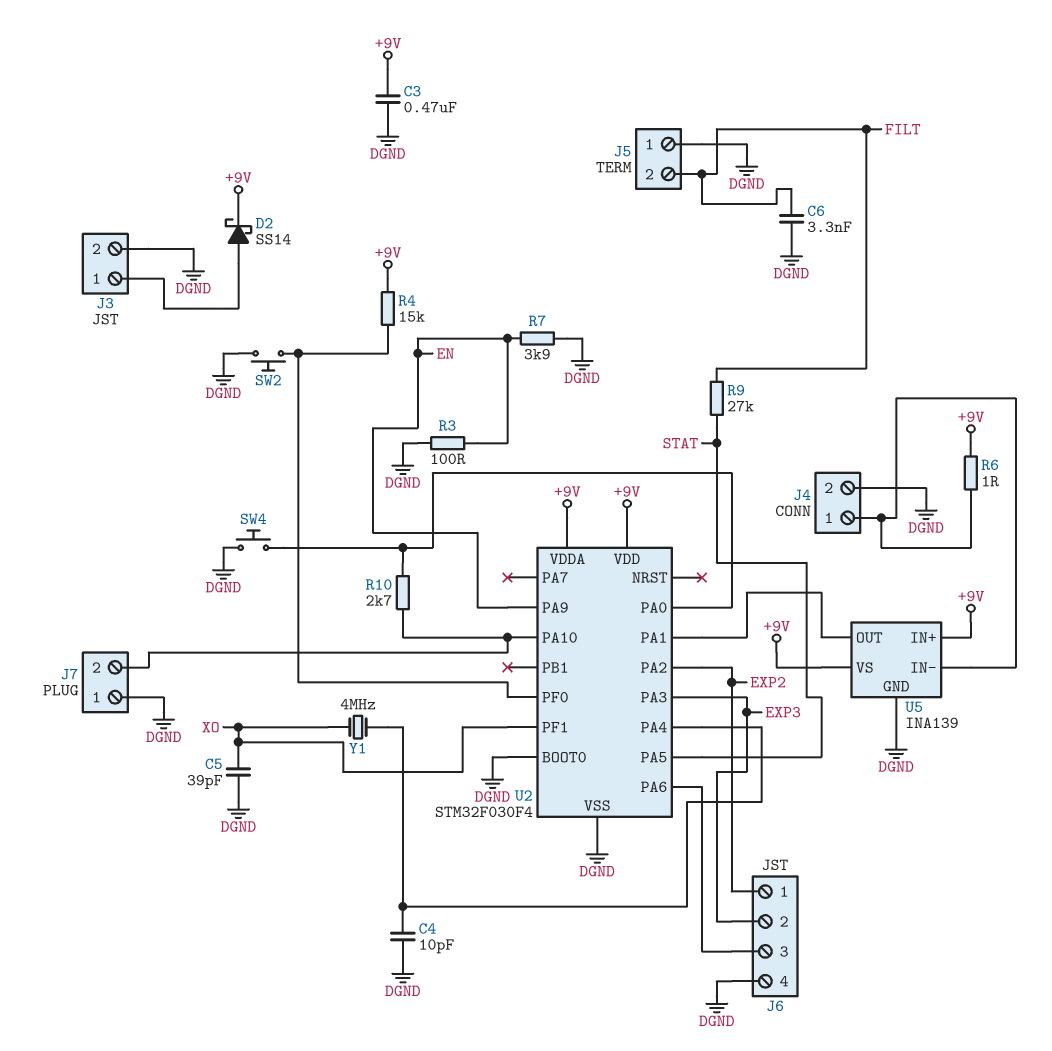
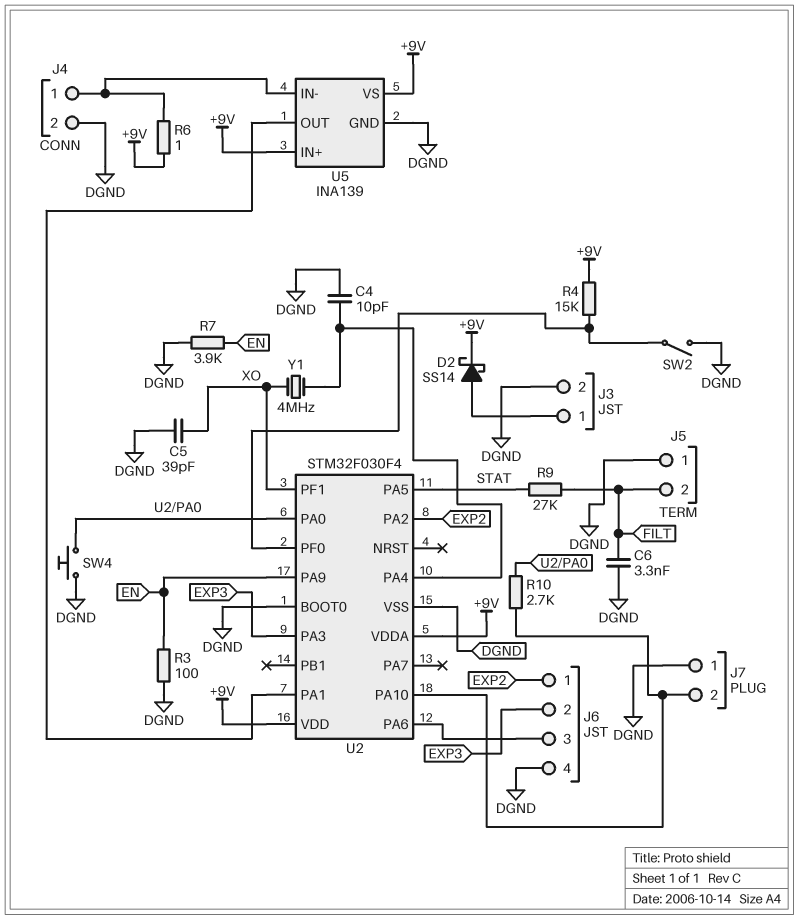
C3: 470nF (+9V, DGND) -> none
SW2: button (DGND, U2/PF0) -> switch (DGND, U2/PF0)

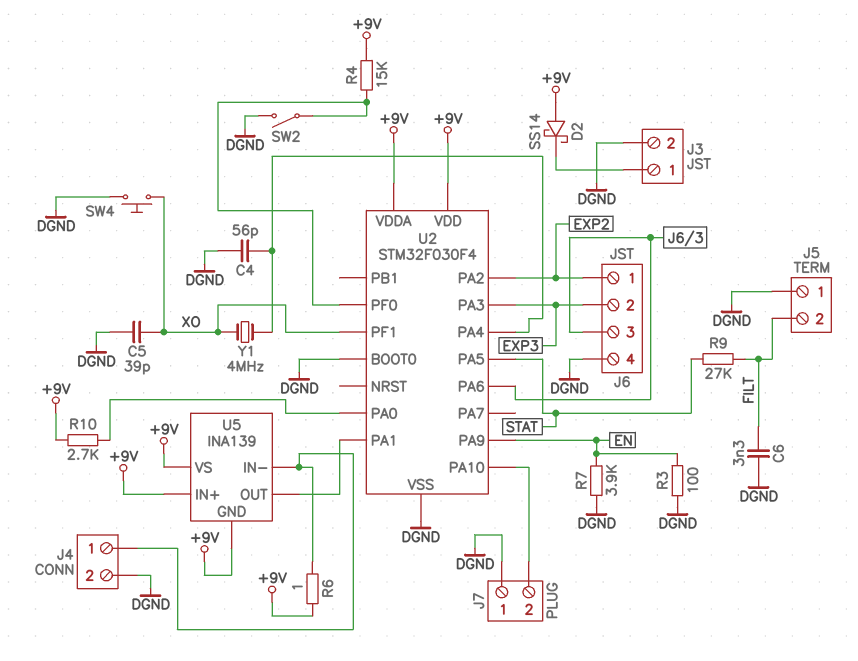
C4: 10pF (DGND, U2/PA4) -> 56pF (DGND, U2/PA4)
D2: schottky SS14 (A J3/1, K +9V) -> schottky SS14 (A +9V, K J3/1)
R10: 2.7k (J7/2, U2/PA0) -> 2.7k (+9V, U2/PA0)
SW4: button (DGND, U2/PA0) -> button (DGND, XO)
U5 pin GND: DGND -> +9V

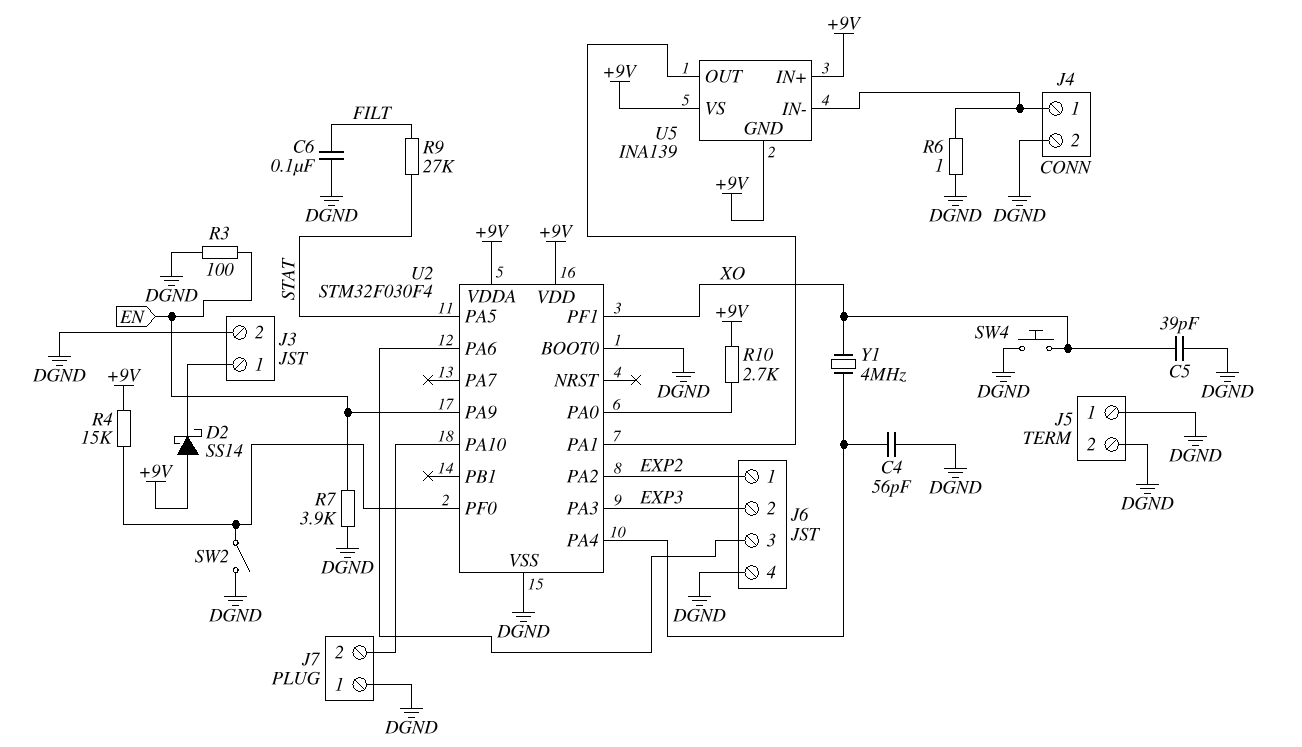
C6: 3.3nF (DGND, FILT) -> 100nF (DGND, FILT)
J5 pin 2: FILT -> DGND
R6: 1 (+9V, J4/1) -> 1 (DGND, J4/1)

